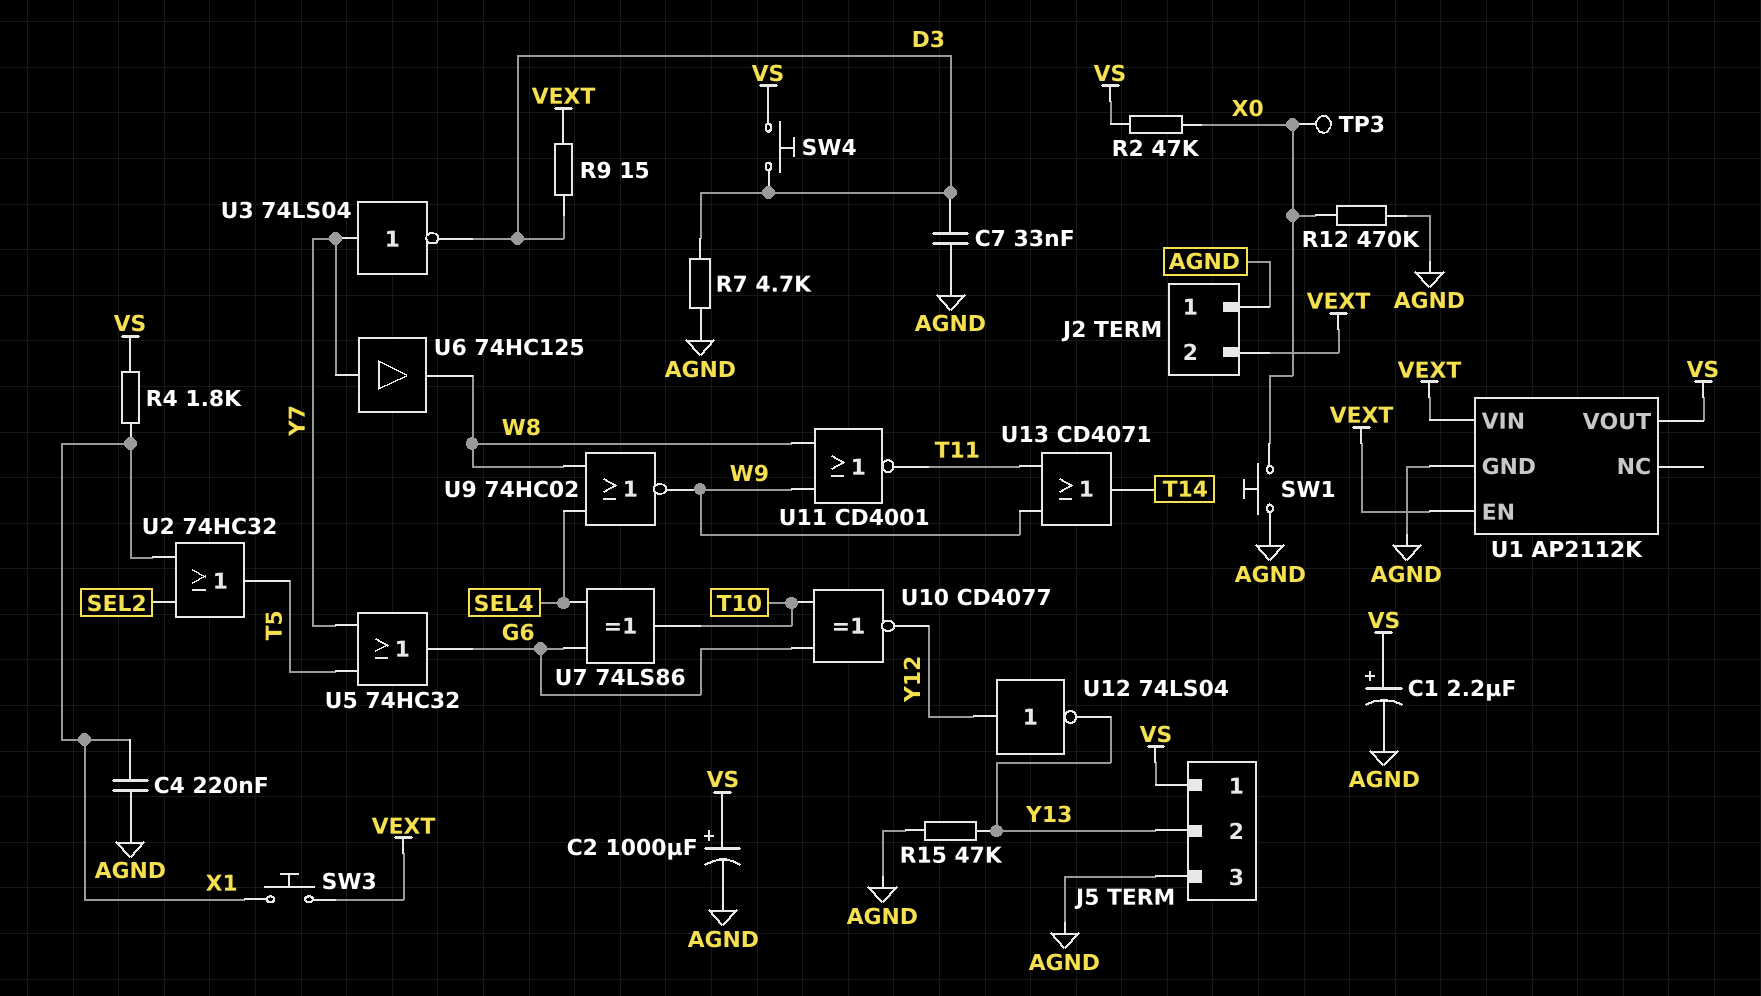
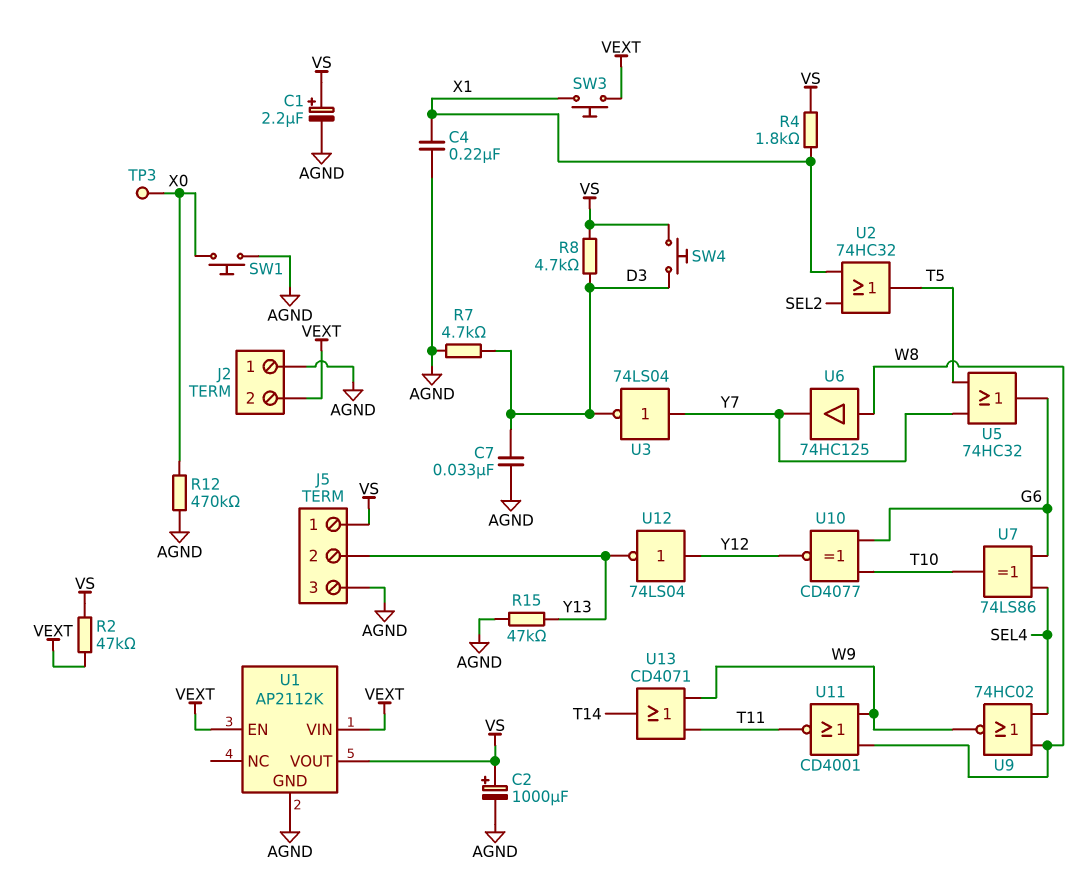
R2: 47k (VS, X0) -> 47k (VEXT, VS)
R8: none -> 4.7k (D3, VS)
R9: 15 (D3, VEXT) -> none
U6: buffer 74HC125 (in Y7, out W8) -> buffer 74HC125 (in W8, out Y7)

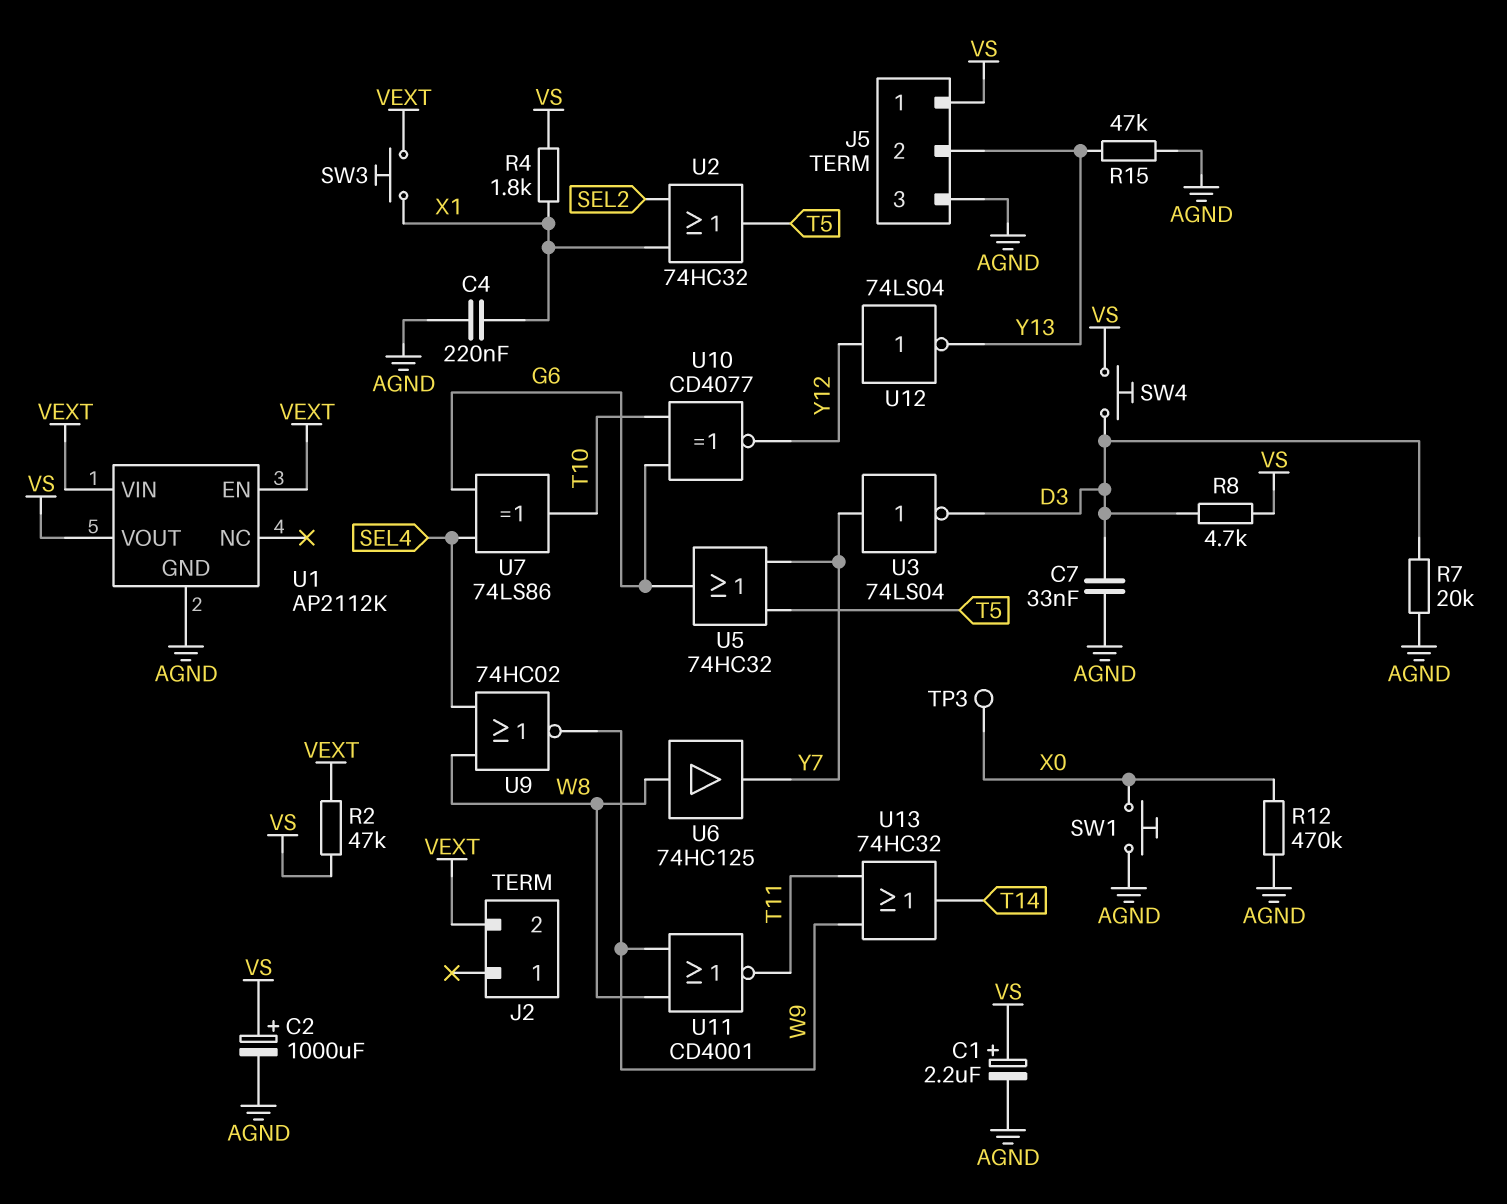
J2 pin 1: AGND -> none
R7: 4.7k (AGND, D3) -> 20k (AGND, D3)
U13: OR CD4071 (in T11, in W9, out T14) -> OR 74HC32 (in T11, in W9, out T14)

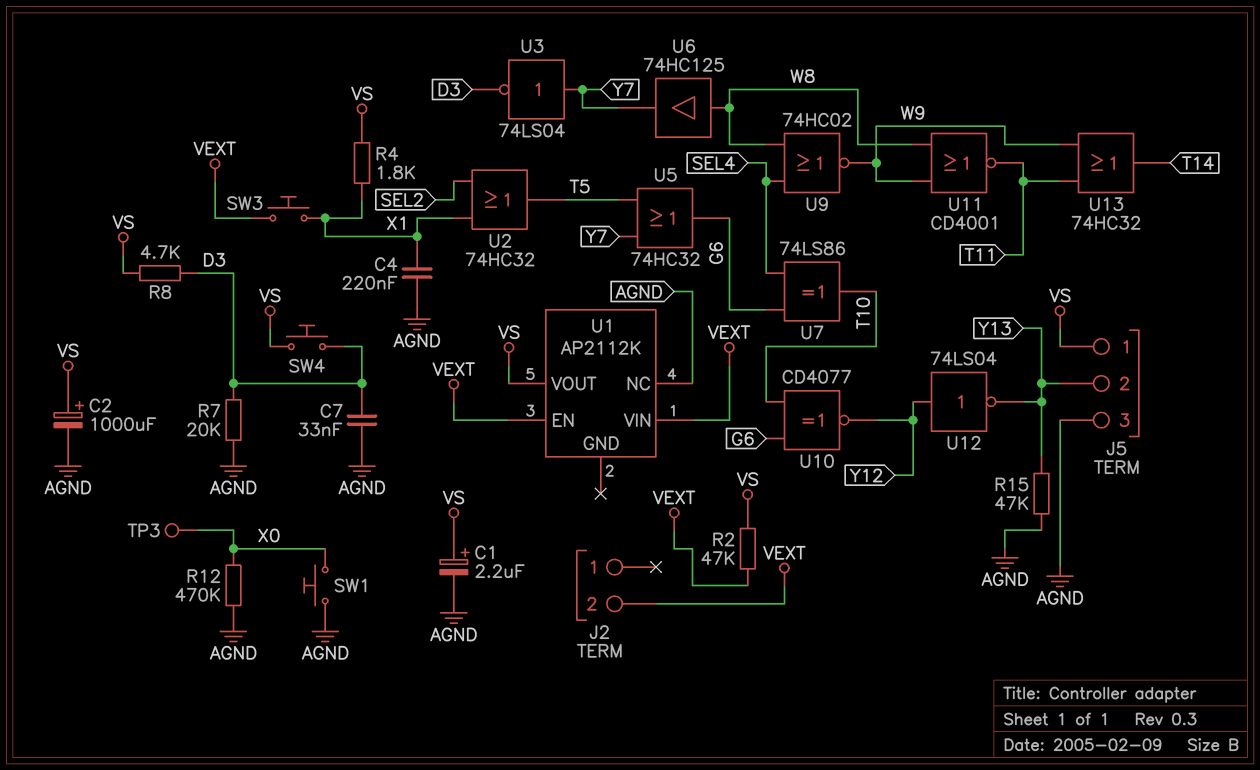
U1 pin GND: AGND -> none
U1 pin NC: none -> AGND

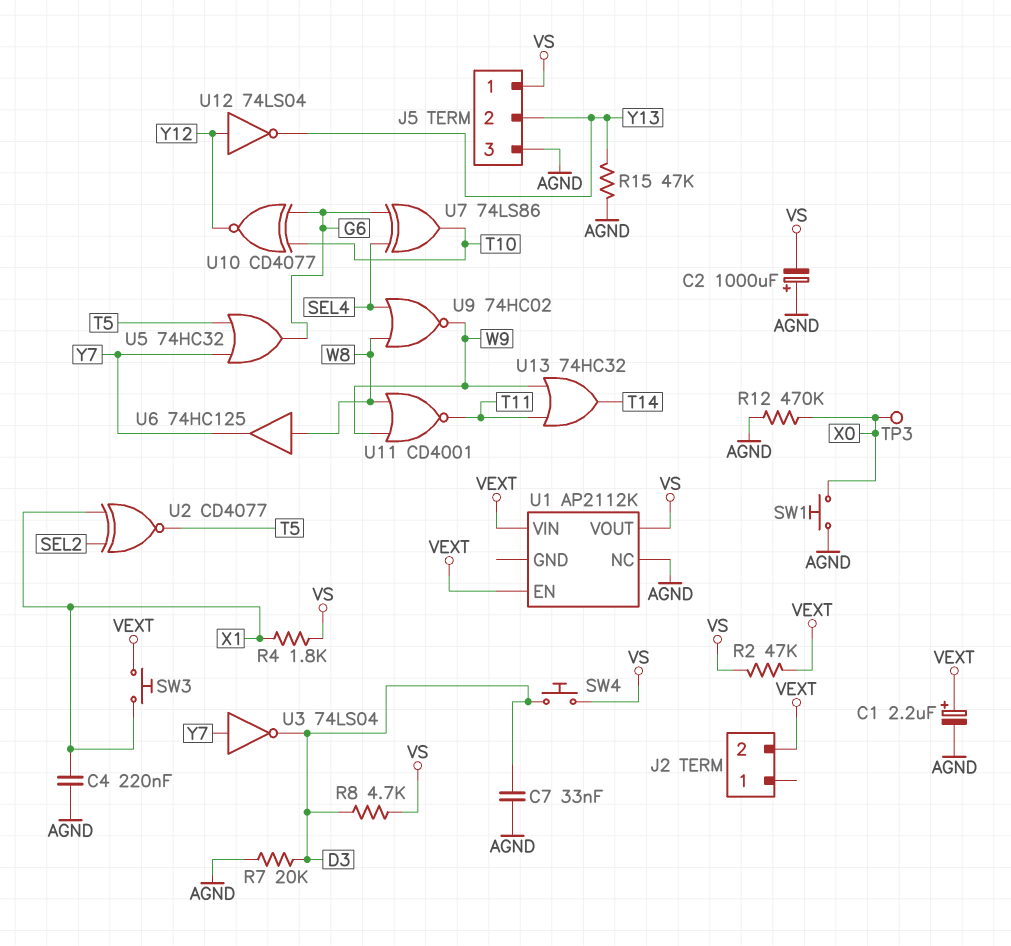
C1: 2.2uF (plus VS, minus AGND) -> 2.2uF (plus VEXT, minus AGND)
C2: 1000uF (plus VS, minus AGND) -> 1000uF (plus AGND, minus VS)
U2: OR 74HC32 (in SEL2, in X1, out T5) -> XNOR CD4077 (in SEL2, in X1, out T5)

